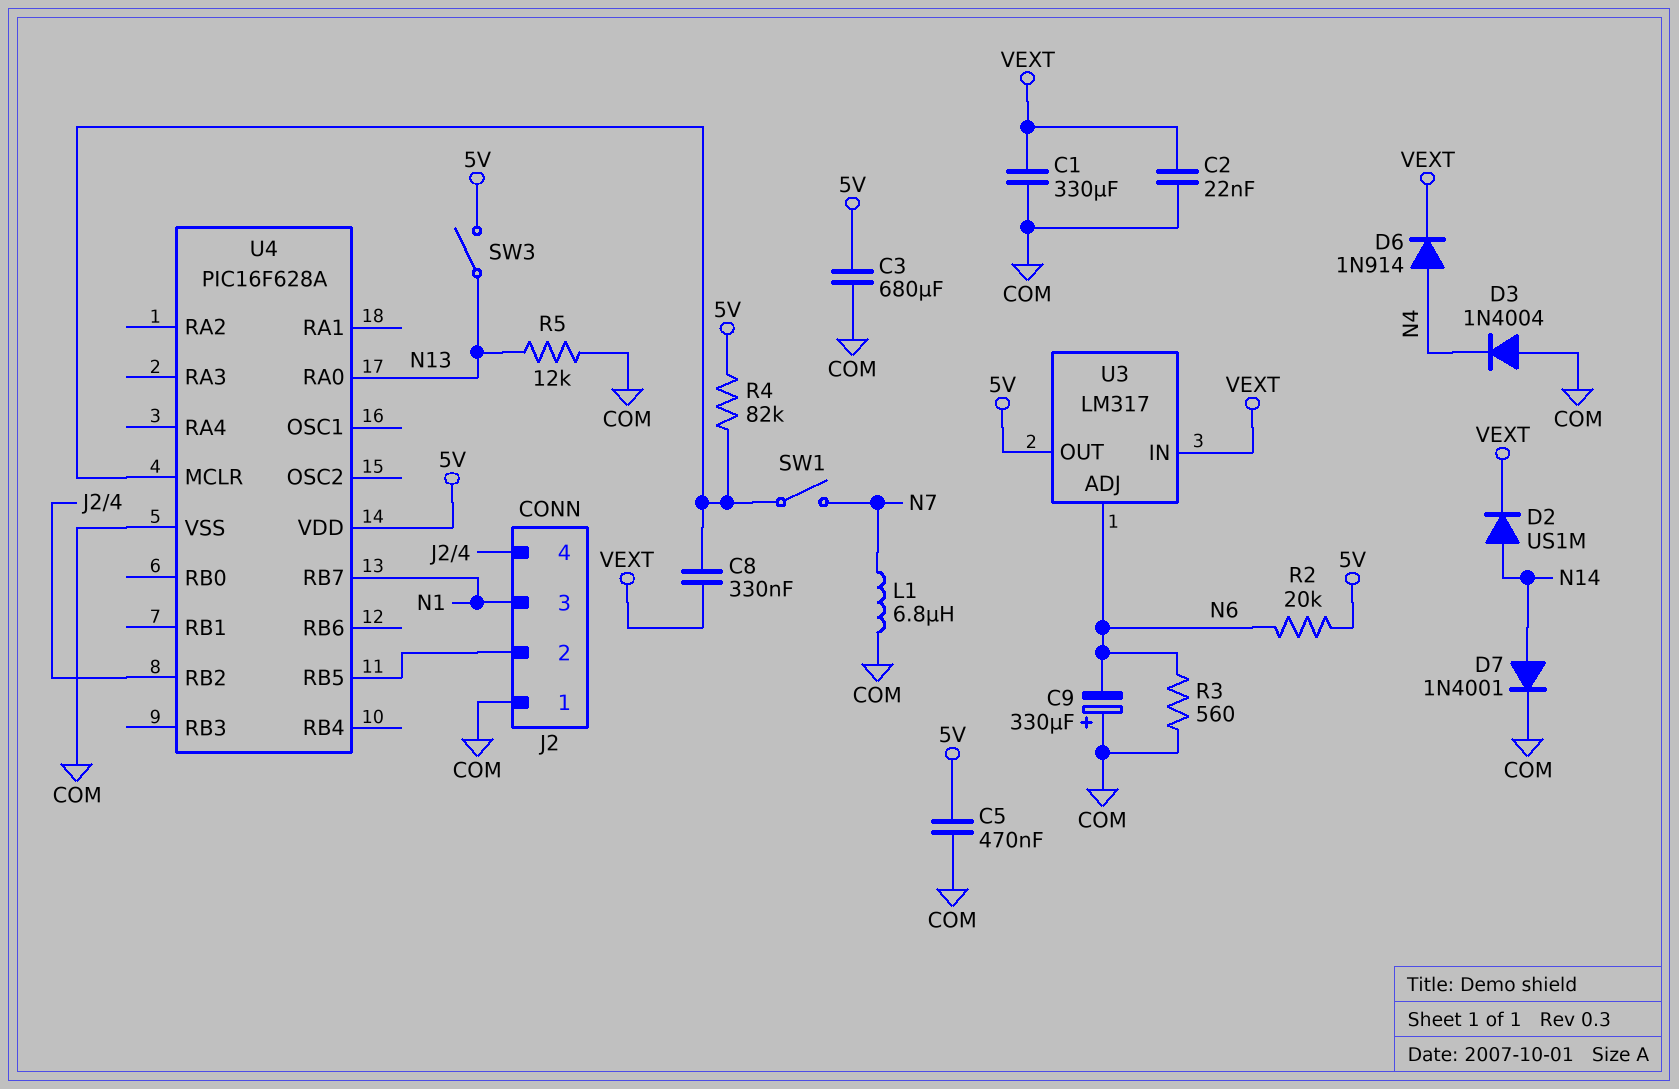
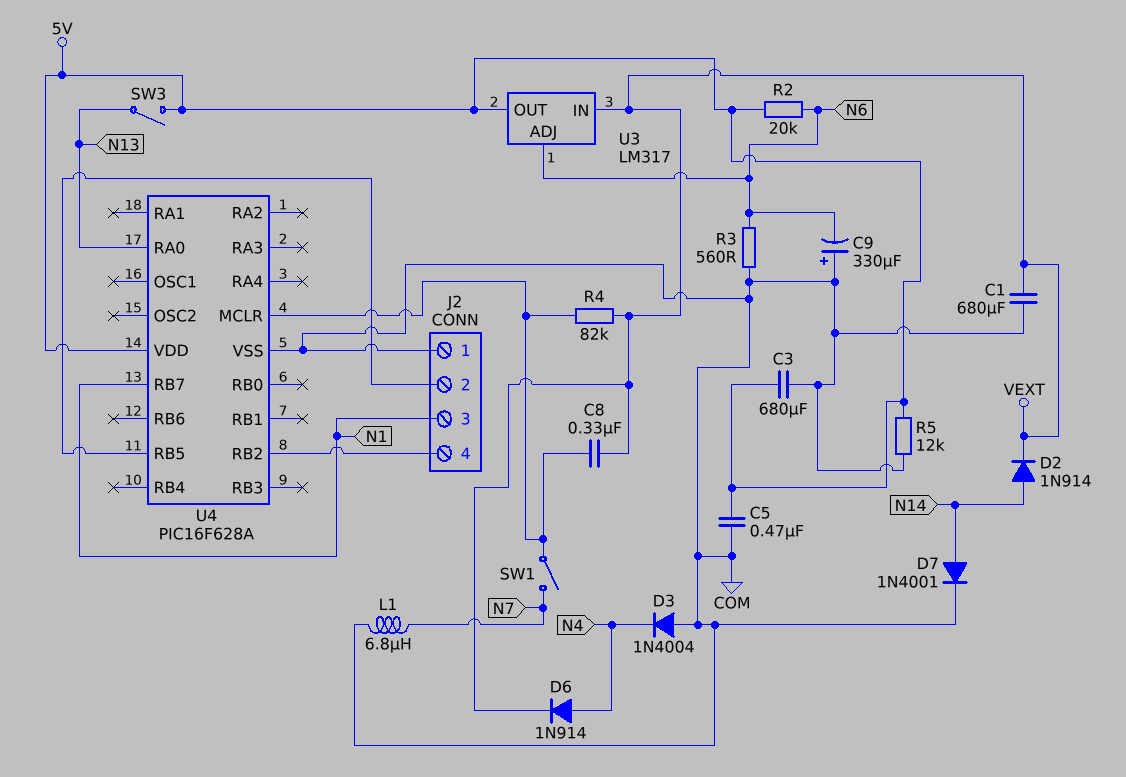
C1: 330uF (COM, VEXT) -> 680uF (COM, VEXT)
C2: 22nF (COM, VEXT) -> none
D2: diode US1M (A N14, K VEXT) -> diode 1N914 (A N14, K VEXT)
R4: 82k (5V, U4/MCLR) -> 82k (U4/MCLR, VEXT)
R5: 12k (COM, N13) -> 12k (5V, COM)

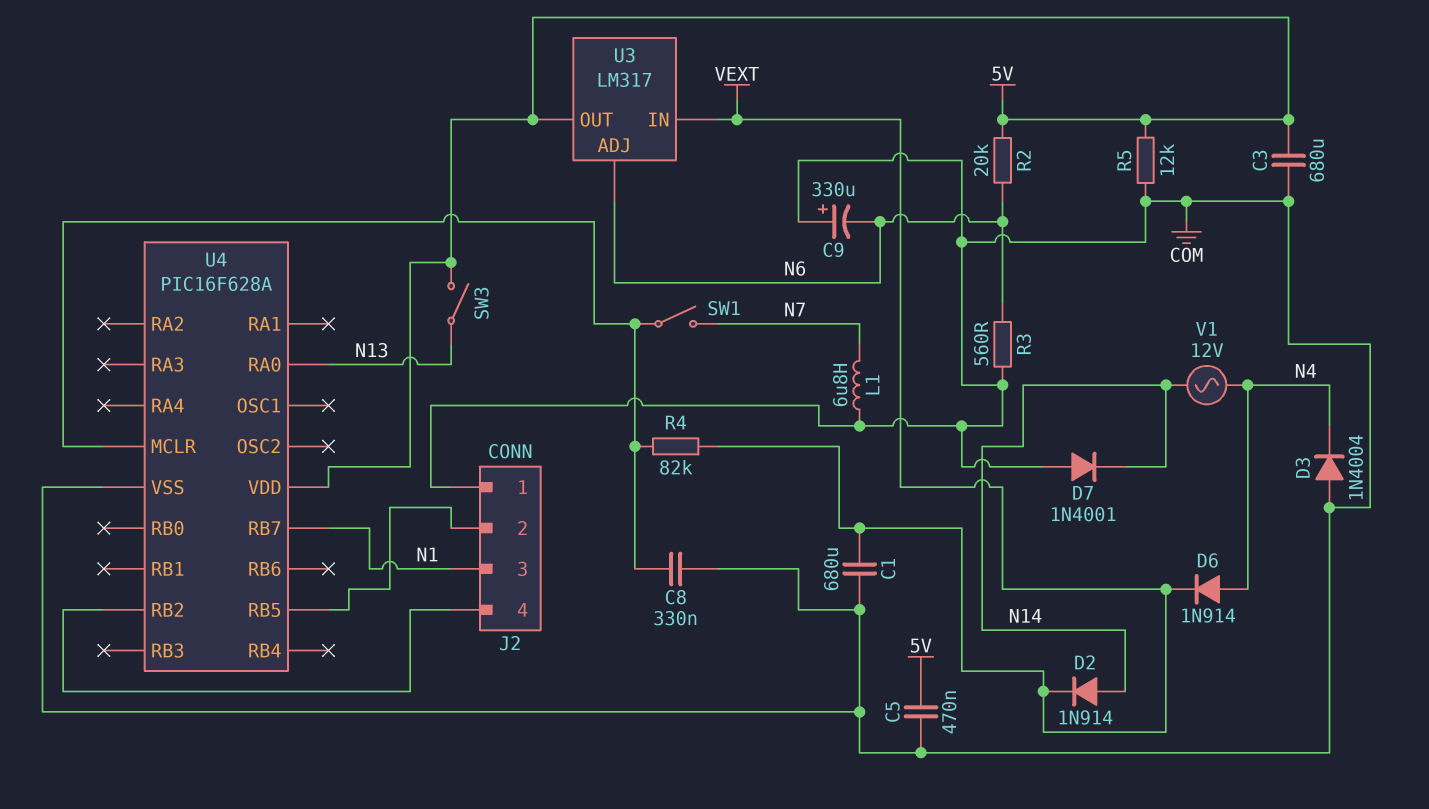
C8: 330nF (U4/MCLR, VEXT) -> 330nF (COM, U4/MCLR)
D7: diode 1N4001 (A N14, K COM) -> diode 1N4001 (A COM, K N14)
V1: none -> AC 12V (N4, N14)

